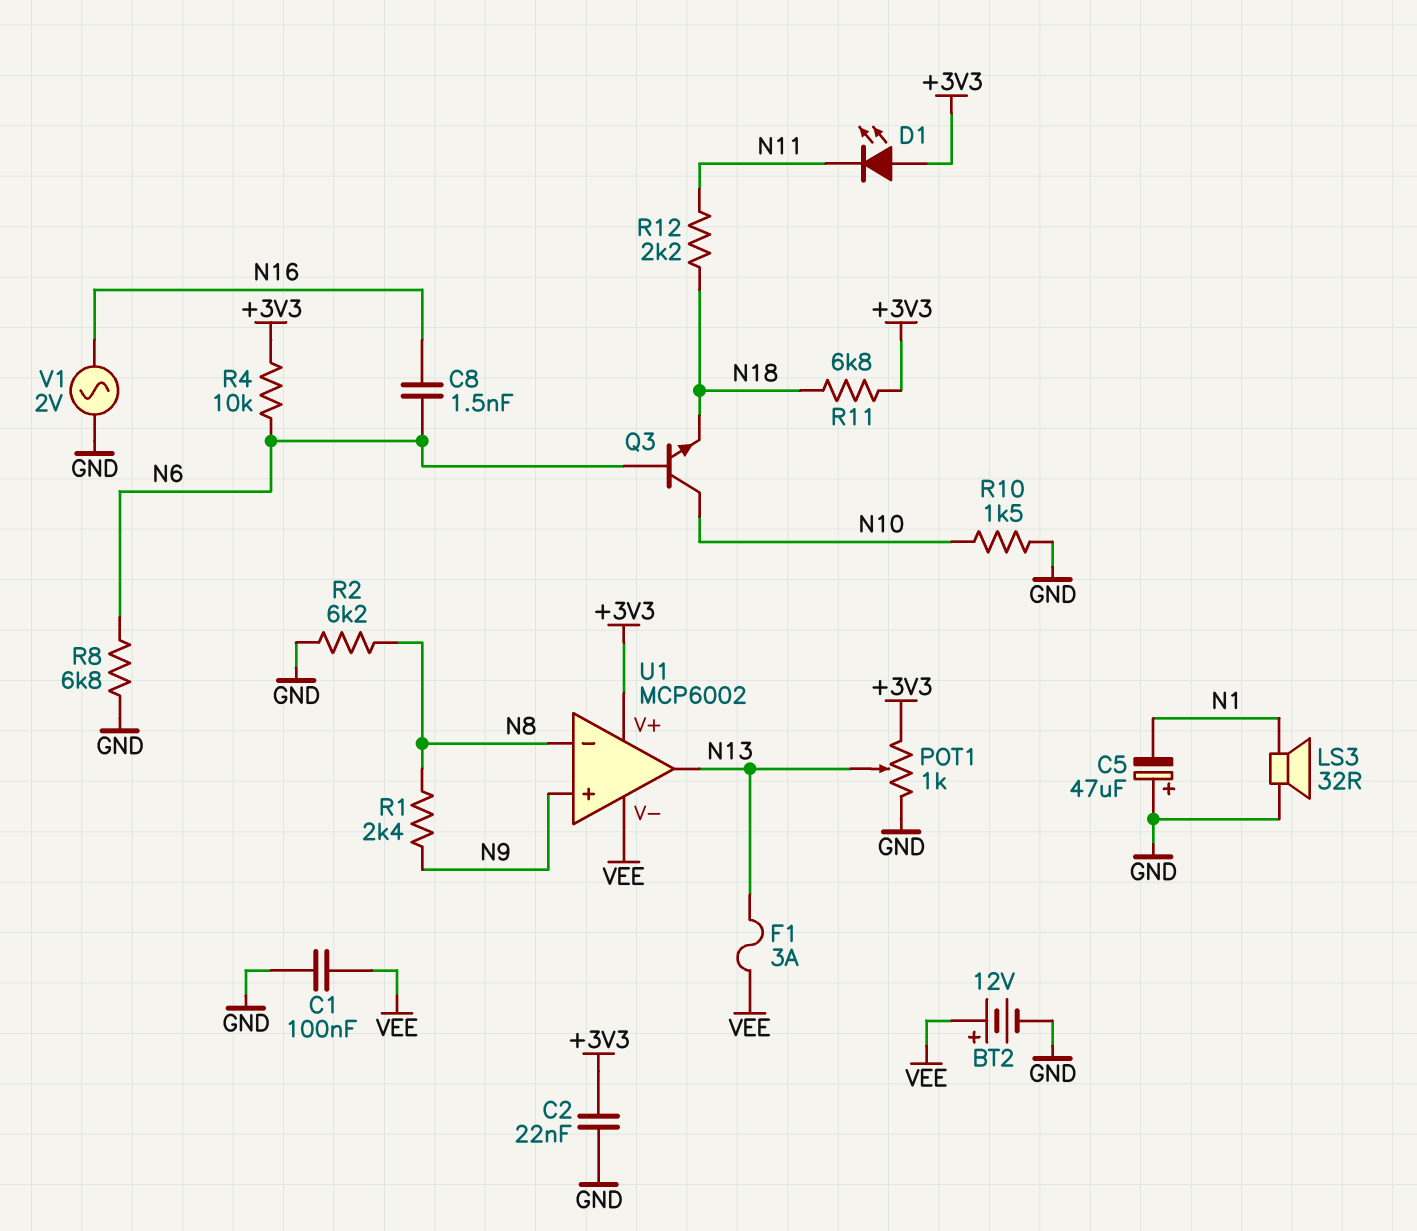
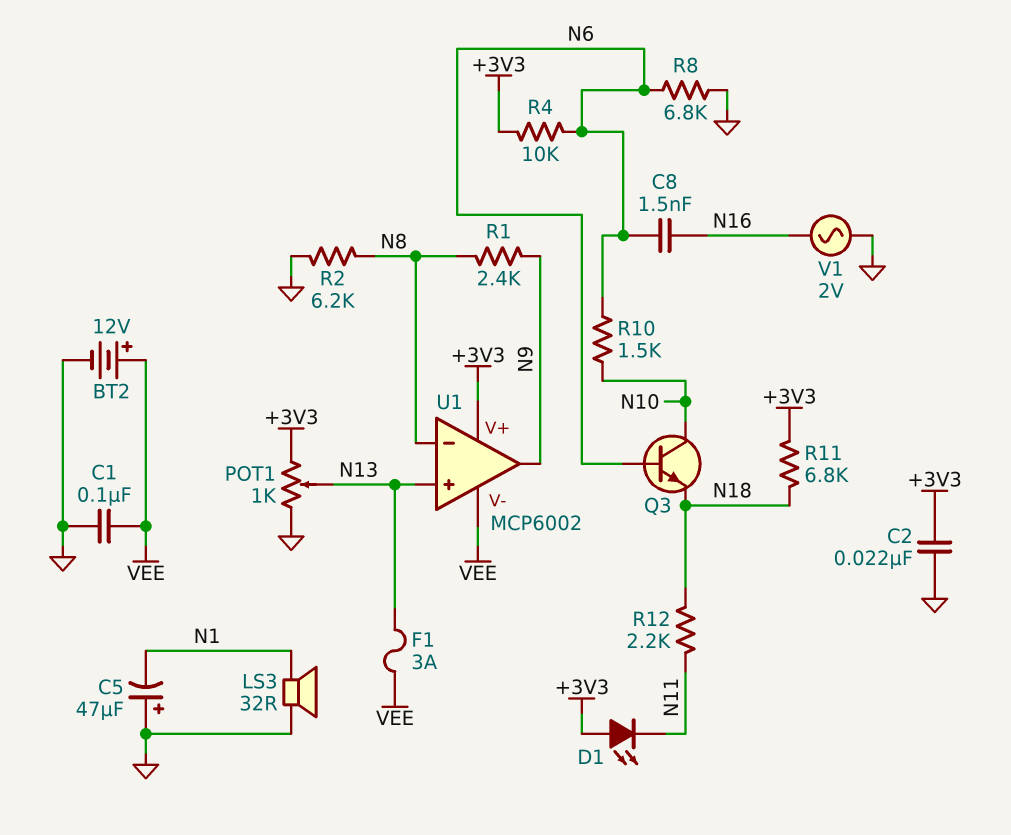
R10: 1.5k (GND, N10) -> 1.5k (N6, N10)
U1 pin in+: N9 -> N13
U1 pin out: N13 -> N9

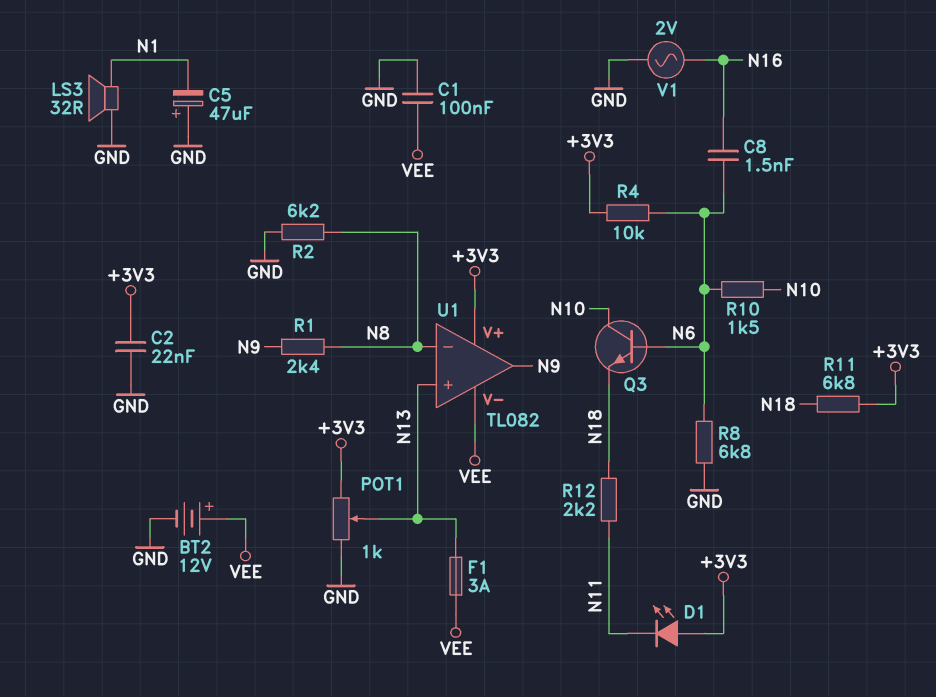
U1: MCP6002 -> TL082

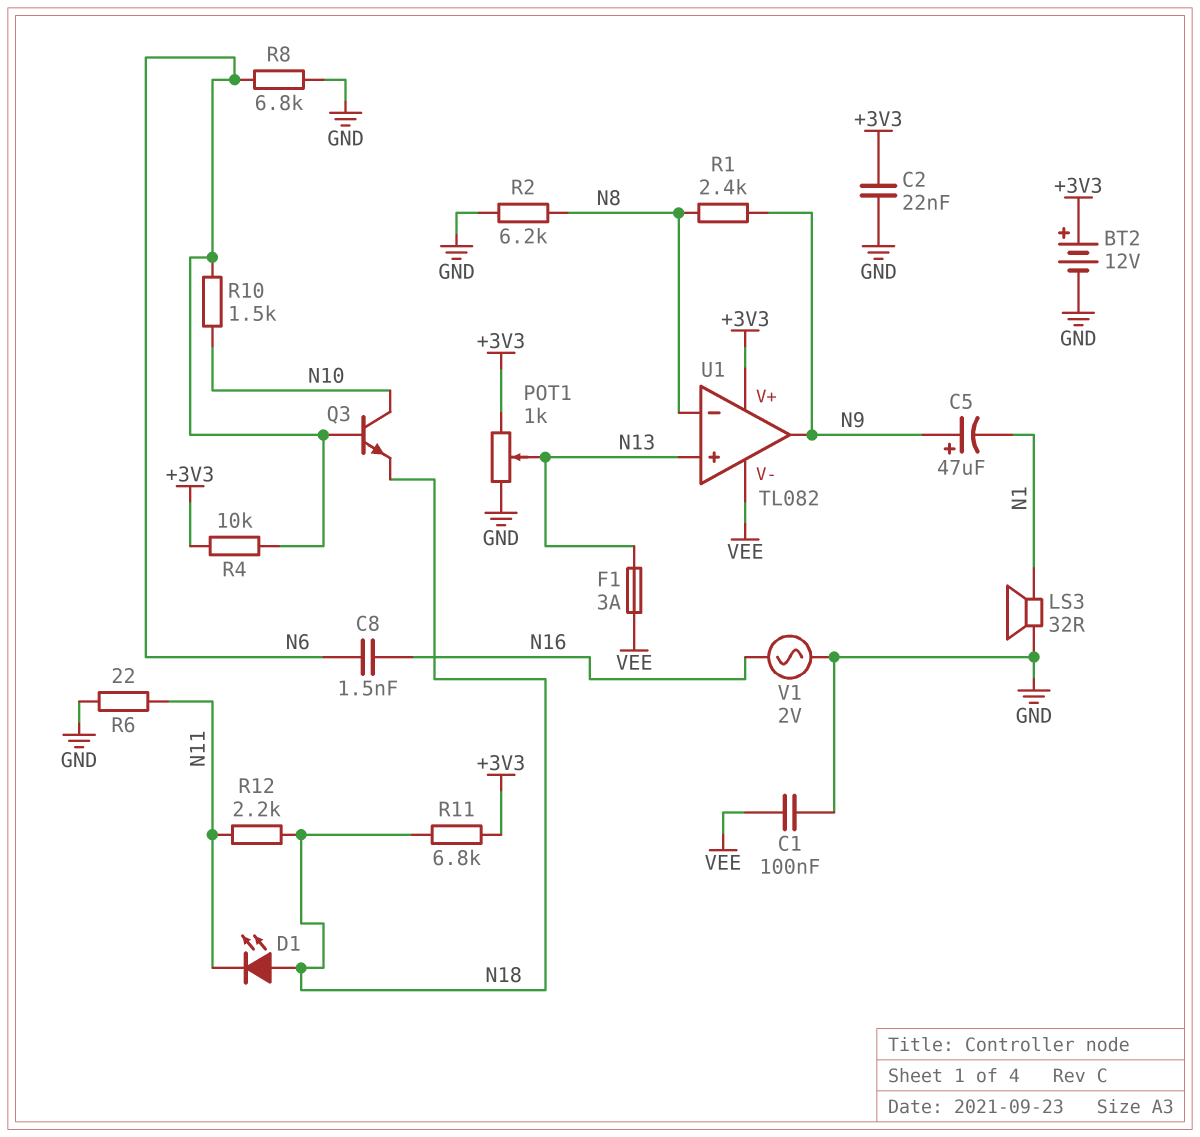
BT2: 12V (plus VEE, minus GND) -> 12V (plus +3V3, minus GND)
C5: 47uF (plus GND, minus N1) -> 47uF (plus N9, minus N1)
D1: LED (A +3V3, K N11) -> LED (A N18, K N11)
R6: none -> 22 (GND, N11)

